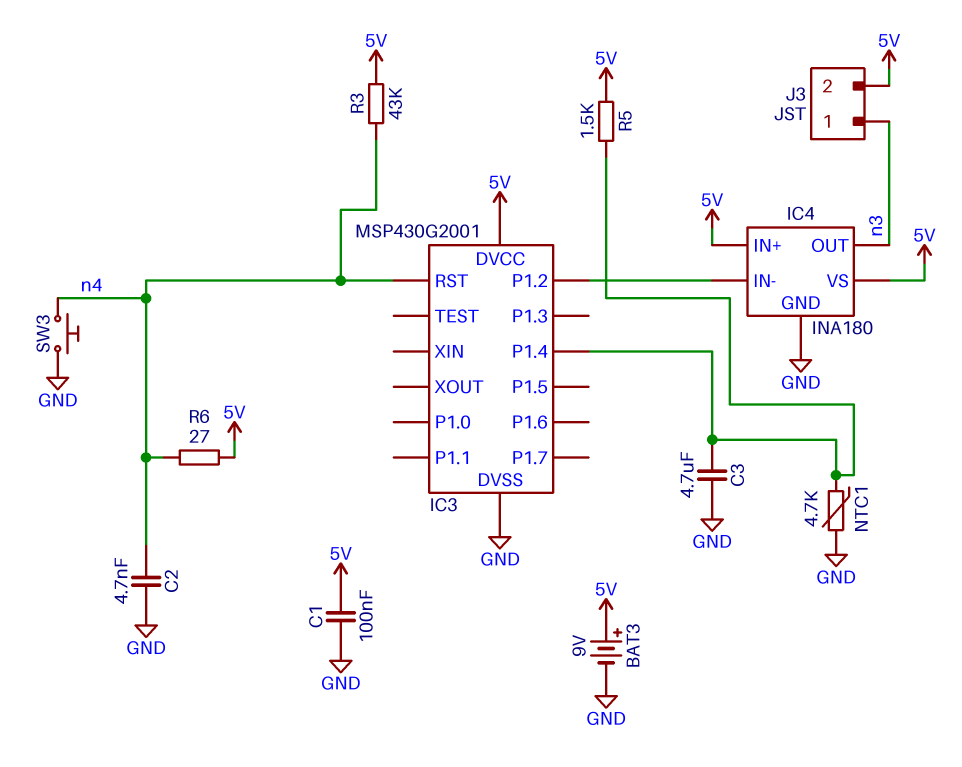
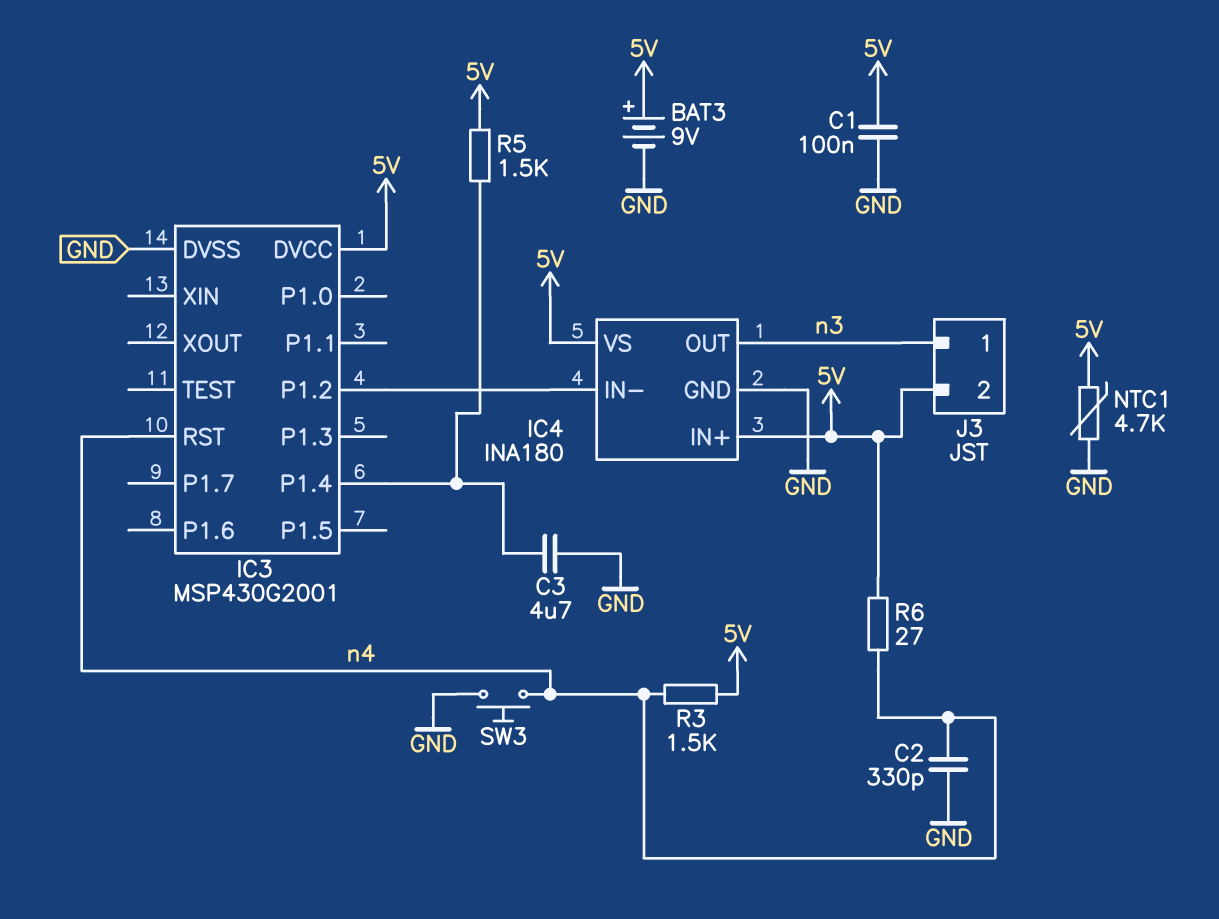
C2: 4.7nF (GND, n4) -> 330pF (GND, n4)
NTC1: 4.7k (GND, IC3/P1.4) -> 4.7k (5V, GND)
R3: 43k (5V, n4) -> 1.5k (5V, n4)

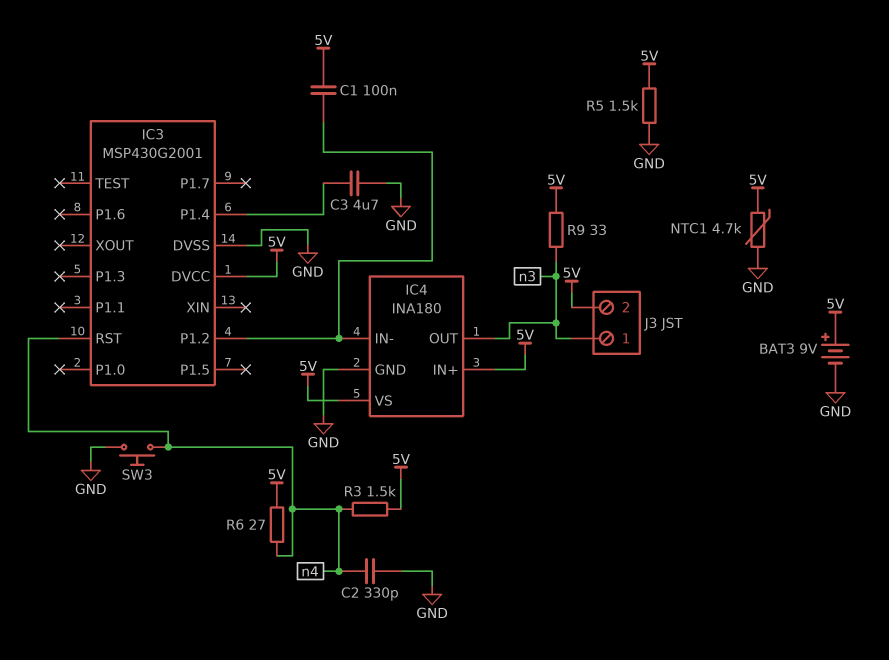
C1: 100nF (5V, GND) -> 100nF (5V, IC3/P1.2)
R5: 1.5k (5V, IC3/P1.4) -> 1.5k (5V, GND)
R9: none -> 33 (5V, n3)

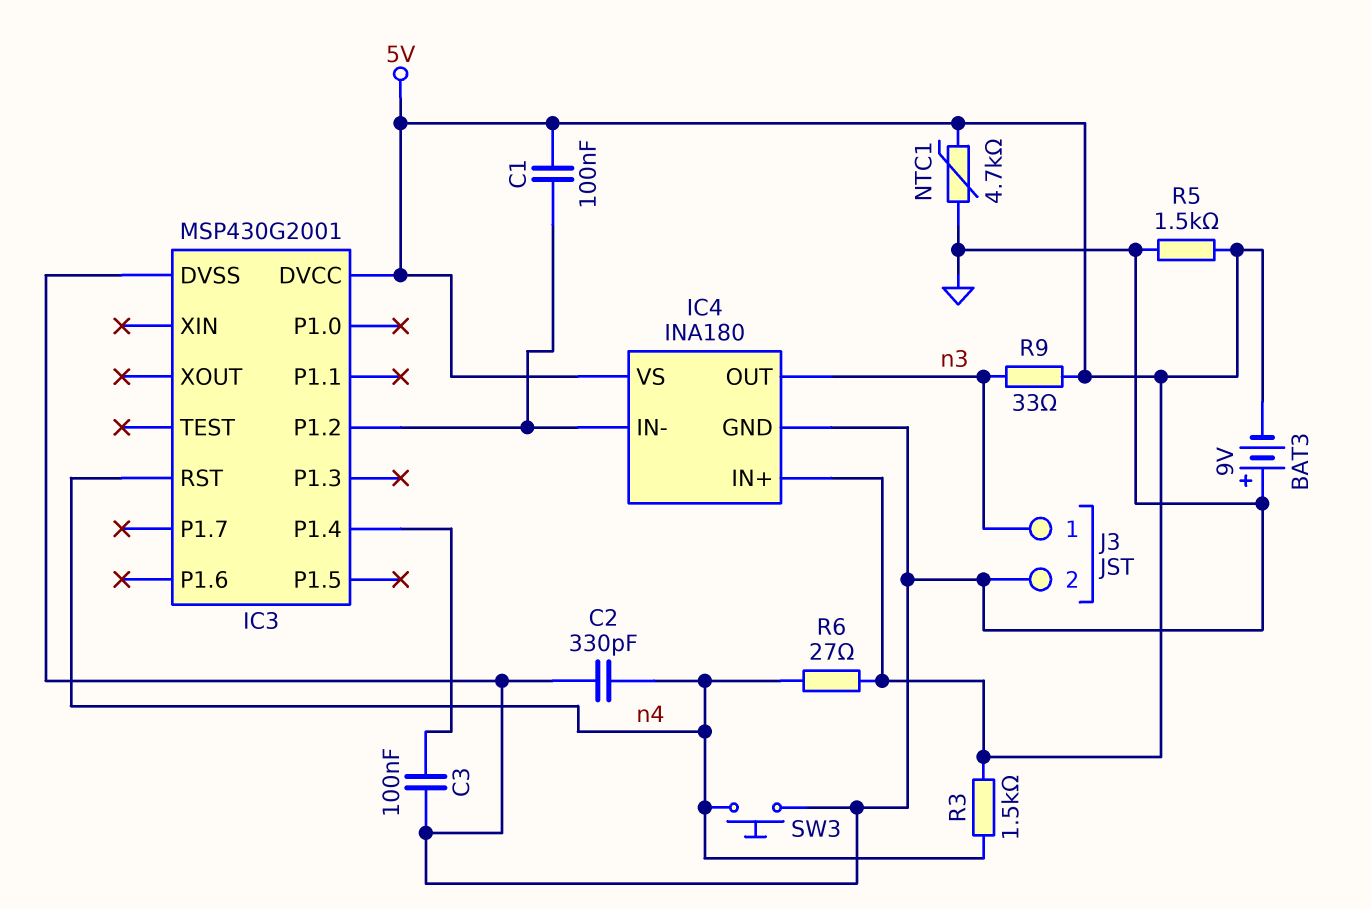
BAT3: 9V (plus 5V, minus GND) -> 9V (plus GND, minus 5V)
C3: 4.7uF (GND, IC3/P1.4) -> 100nF (GND, IC3/P1.4)
J3 pin 2: 5V -> GND

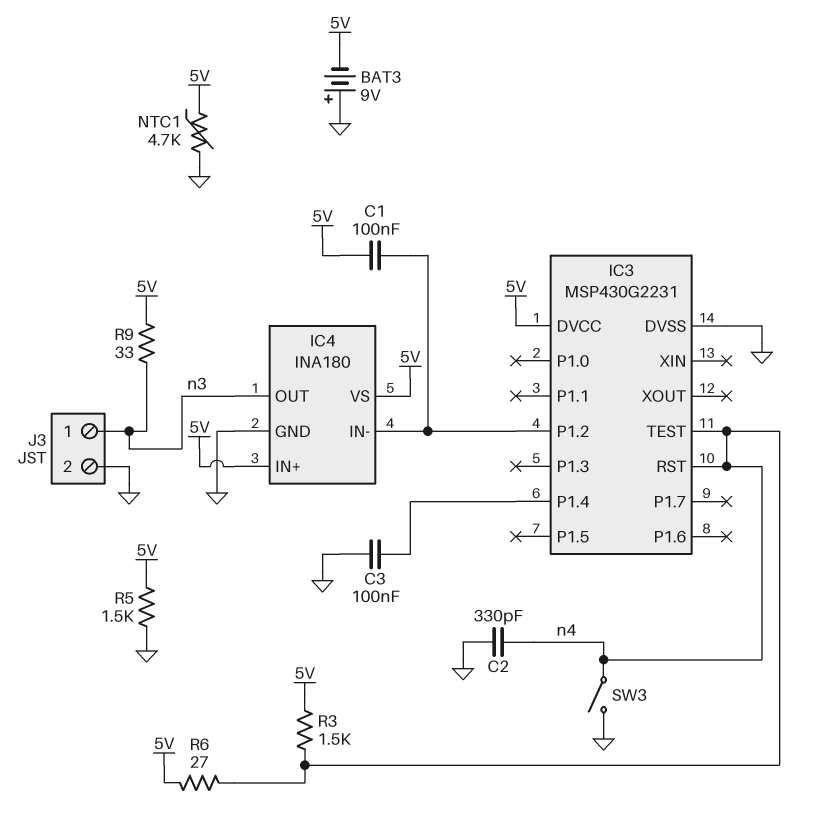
IC3: MSP430G2001 -> MSP430G2231
IC3 pin TEST: none -> n4
SW3: button (GND, n4) -> switch (GND, n4)

